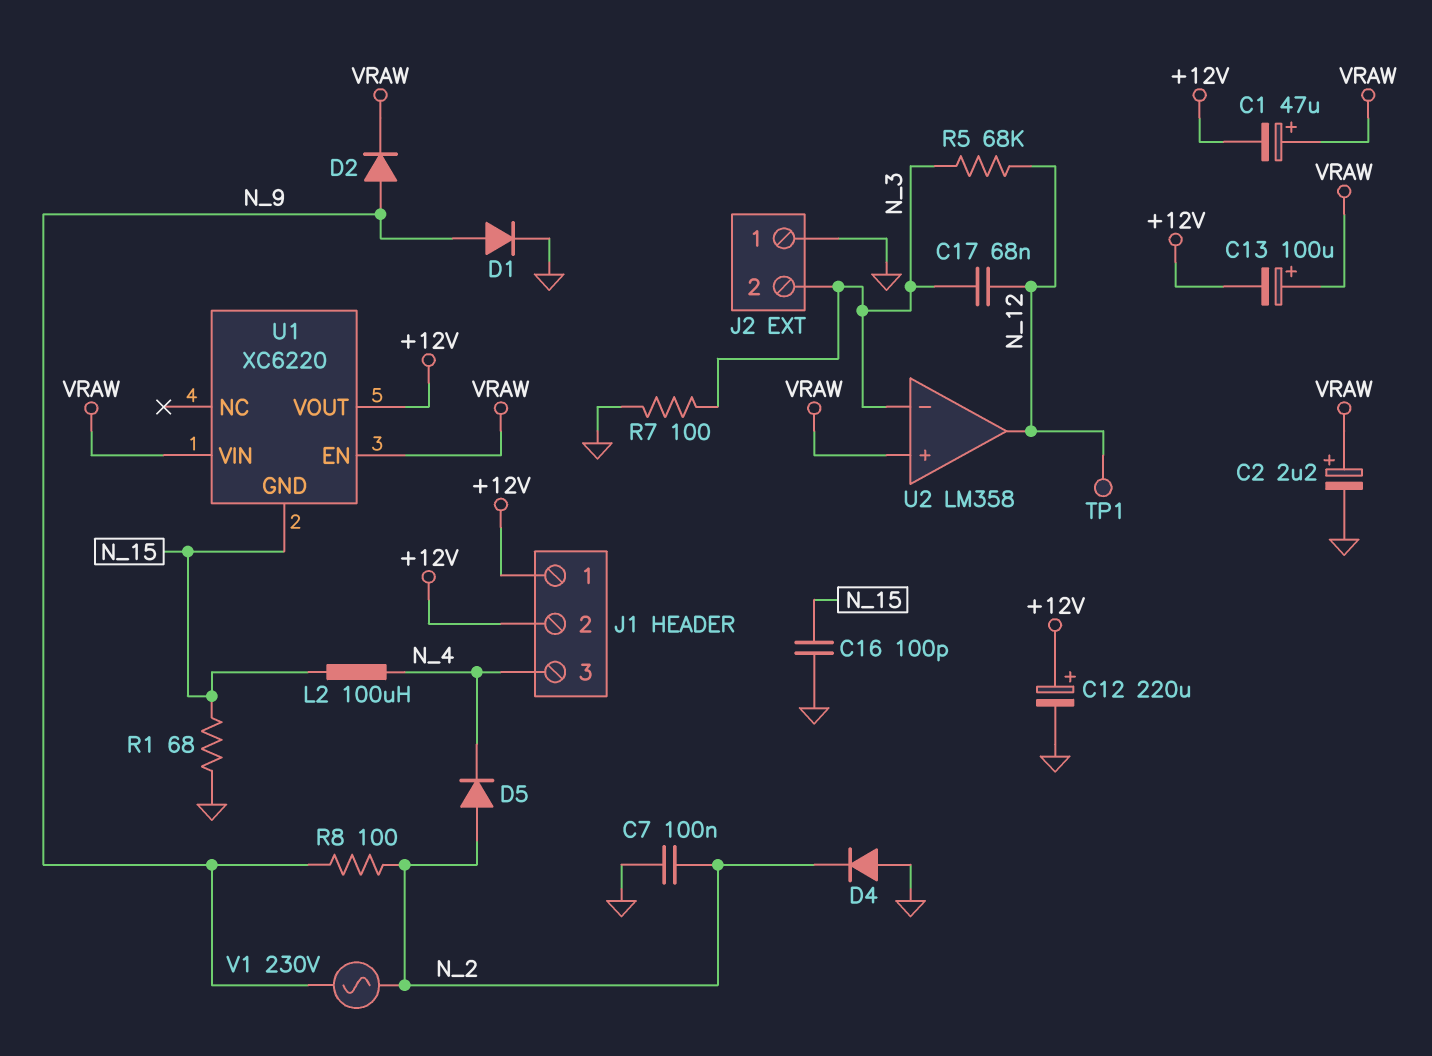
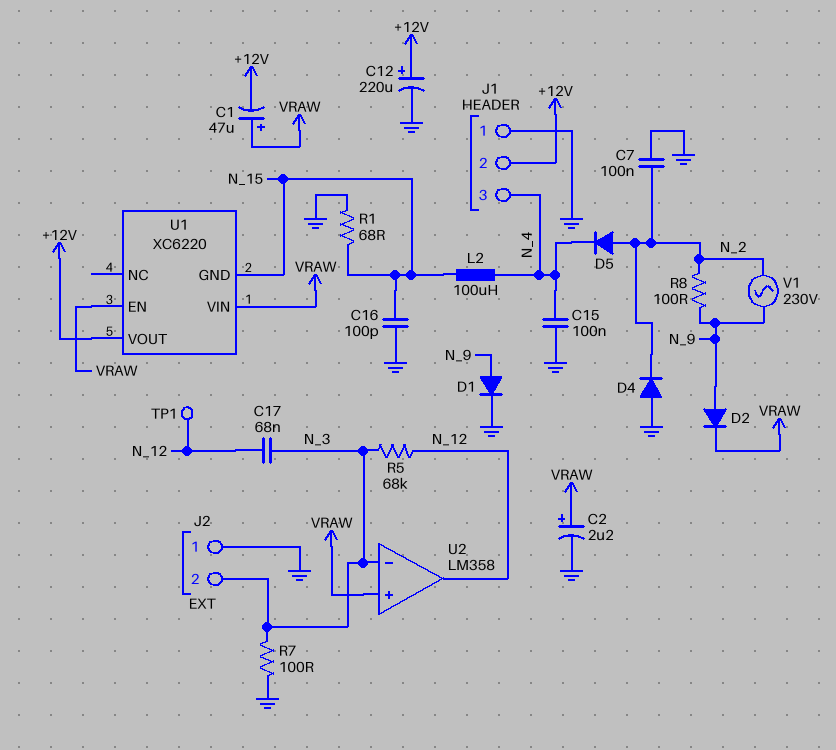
C13: 100uF (plus VRAW, minus +12V) -> none
C15: none -> 100nF (GND, N_4)
J1 pin 1: +12V -> GND

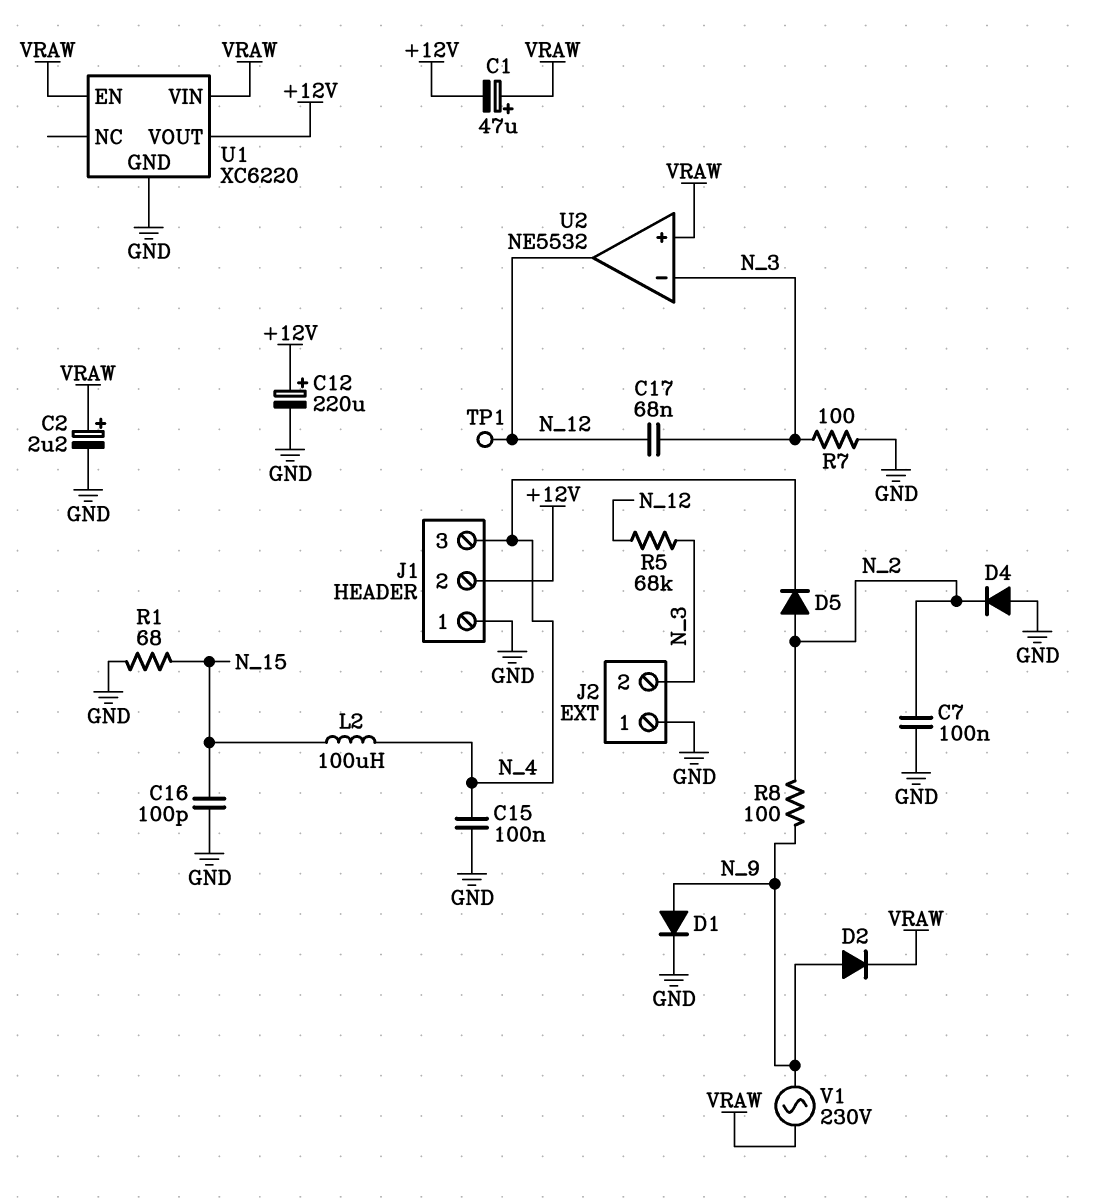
U1 pin GND: N_15 -> GND
U2: LM358 -> NE5532
V1: AC 230V (N_2, N_9) -> AC 230V (N_9, VRAW)

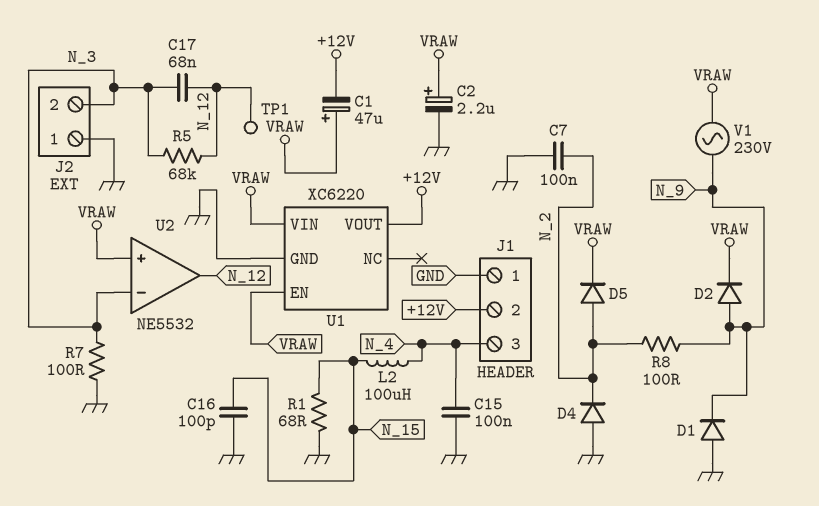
C12: 220uF (plus +12V, minus GND) -> none
D1: diode (A N_9, K GND) -> diode (A GND, K N_9)
D5: diode (A N_2, K N_4) -> diode (A N_2, K VRAW)

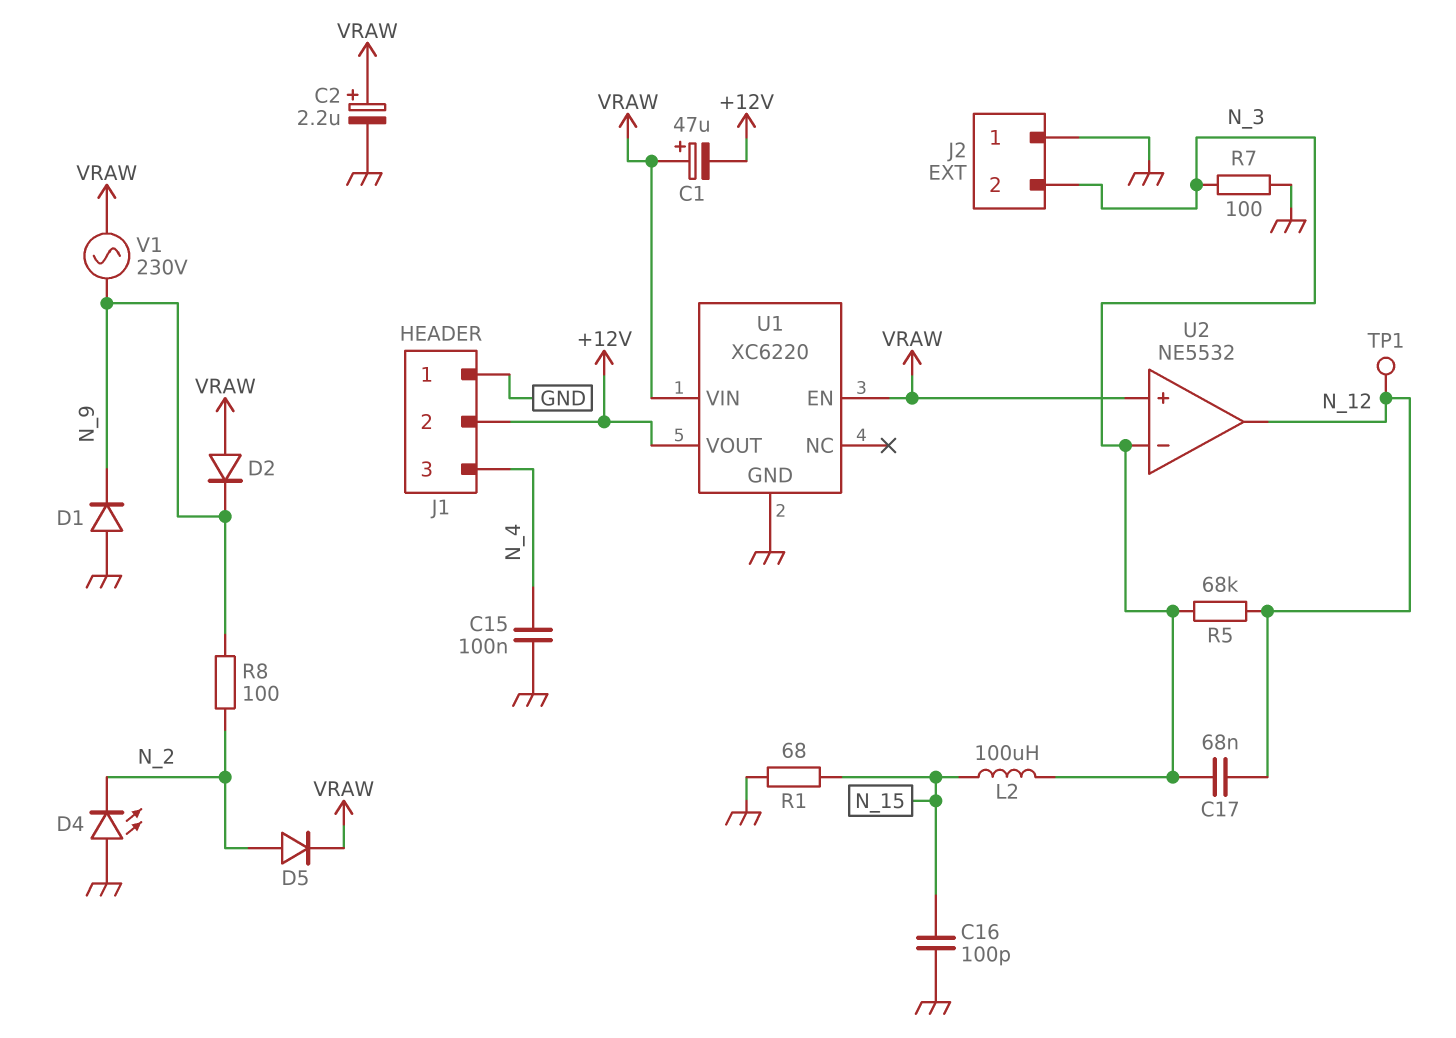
C7: 100nF (GND, N_2) -> none
D2: diode (A N_9, K VRAW) -> diode (A VRAW, K N_9)
D4: diode (A GND, K N_2) -> LED (A GND, K N_2)
L2: 100uH (N_4, N_15) -> 100uH (N_3, N_15)

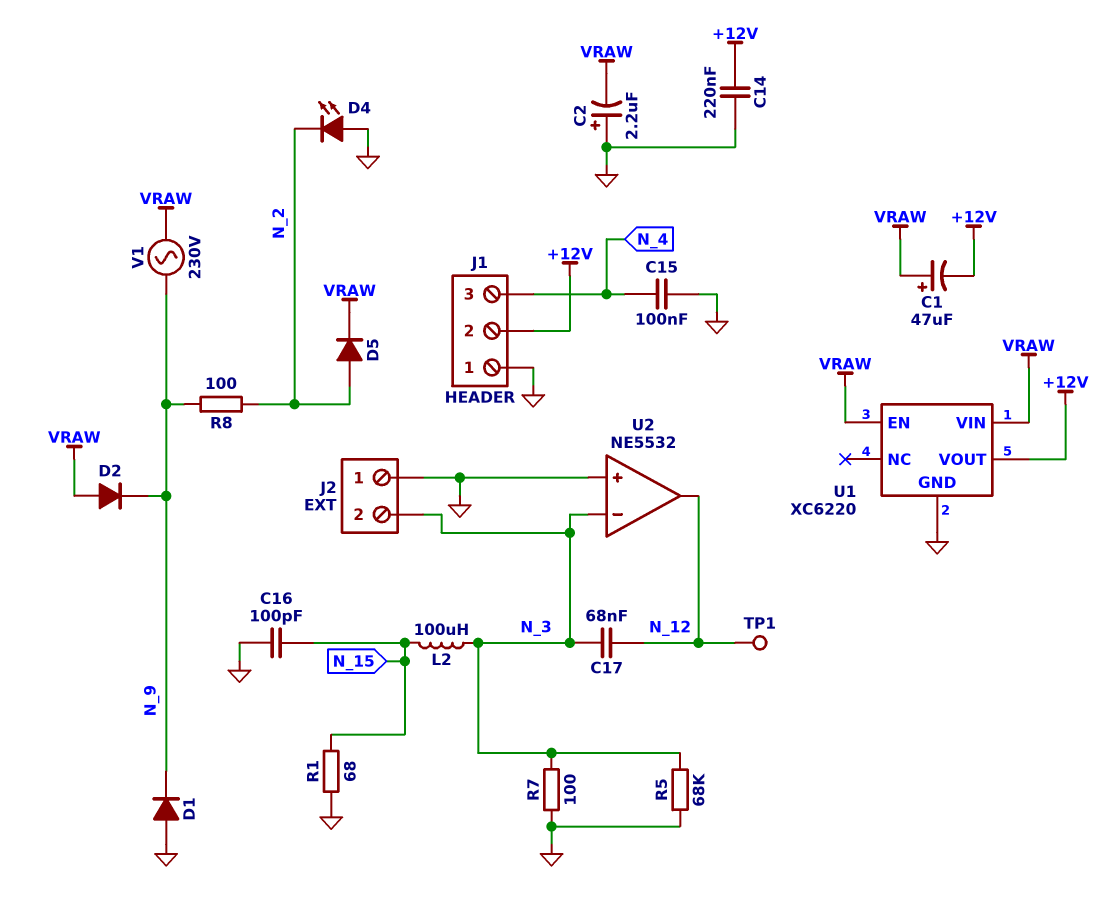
C2: 2.2uF (plus VRAW, minus GND) -> 2.2uF (plus GND, minus VRAW)
C14: none -> 220nF (+12V, GND)
R5: 68k (N_3, N_12) -> 68k (GND, N_3)
U2 pin in+: VRAW -> GND

